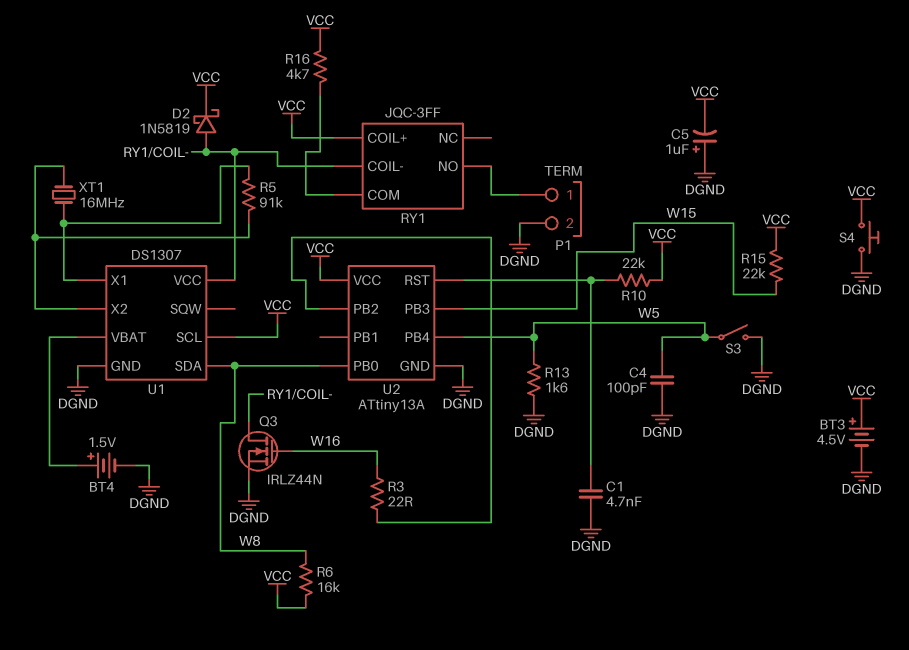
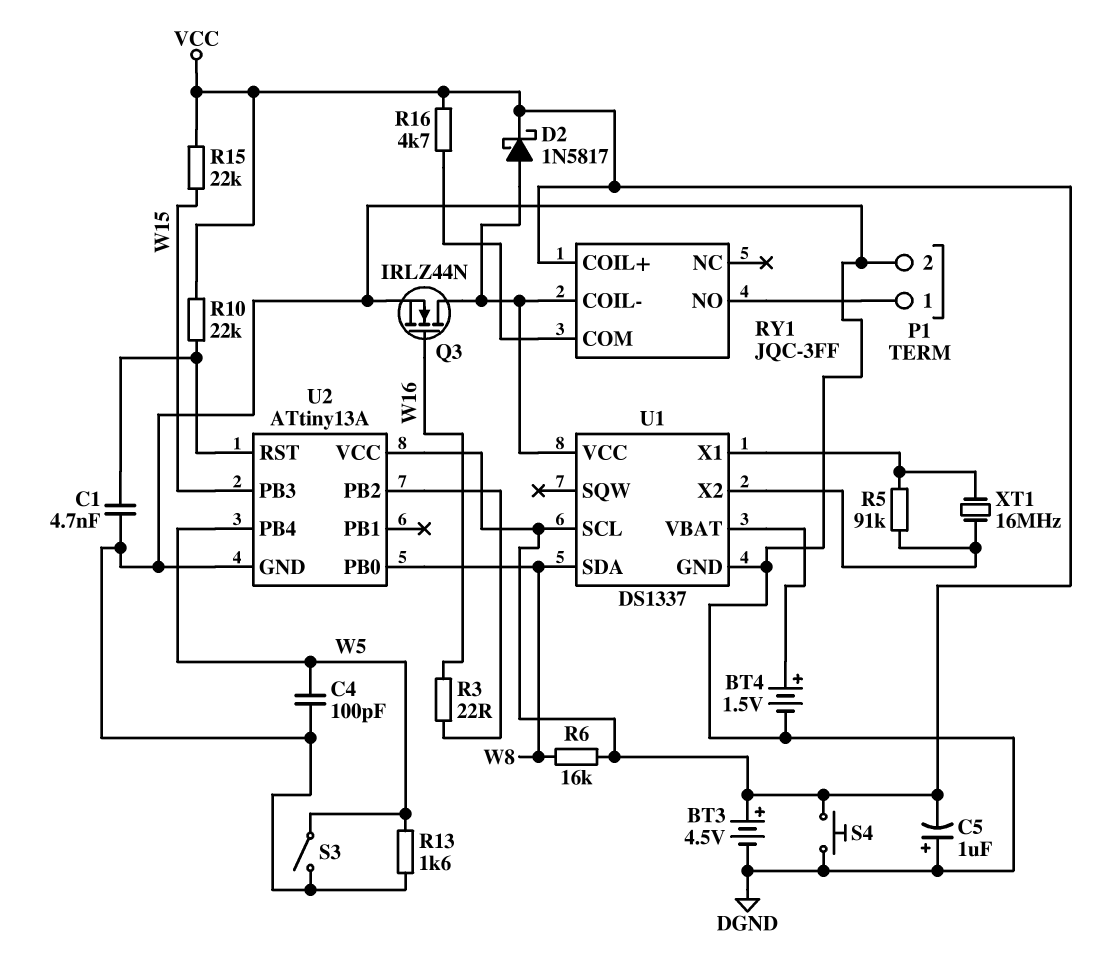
D2: schottky 1N5819 (A RY1/COIL-, K VCC) -> schottky 1N5817 (A RY1/COIL-, K VCC)
U1: DS1307 -> DS1337

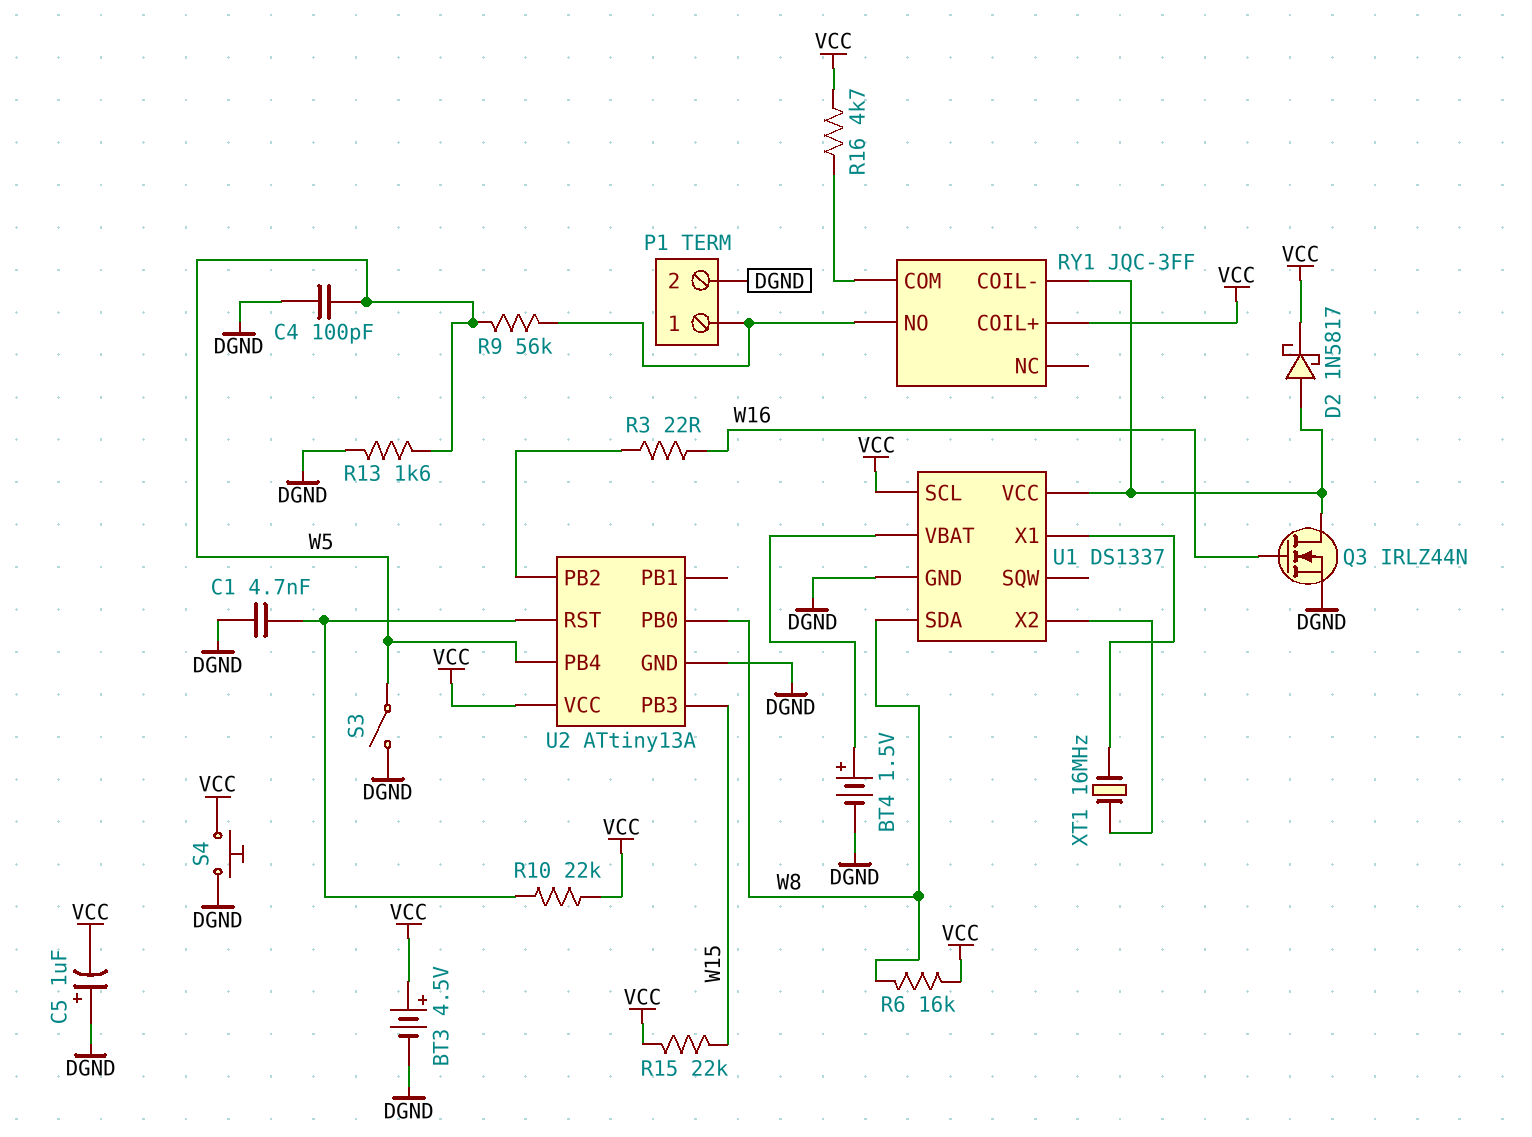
R5: 91k (U1/X1, U1/X2) -> none
R9: none -> 56k (P1/1, W5)

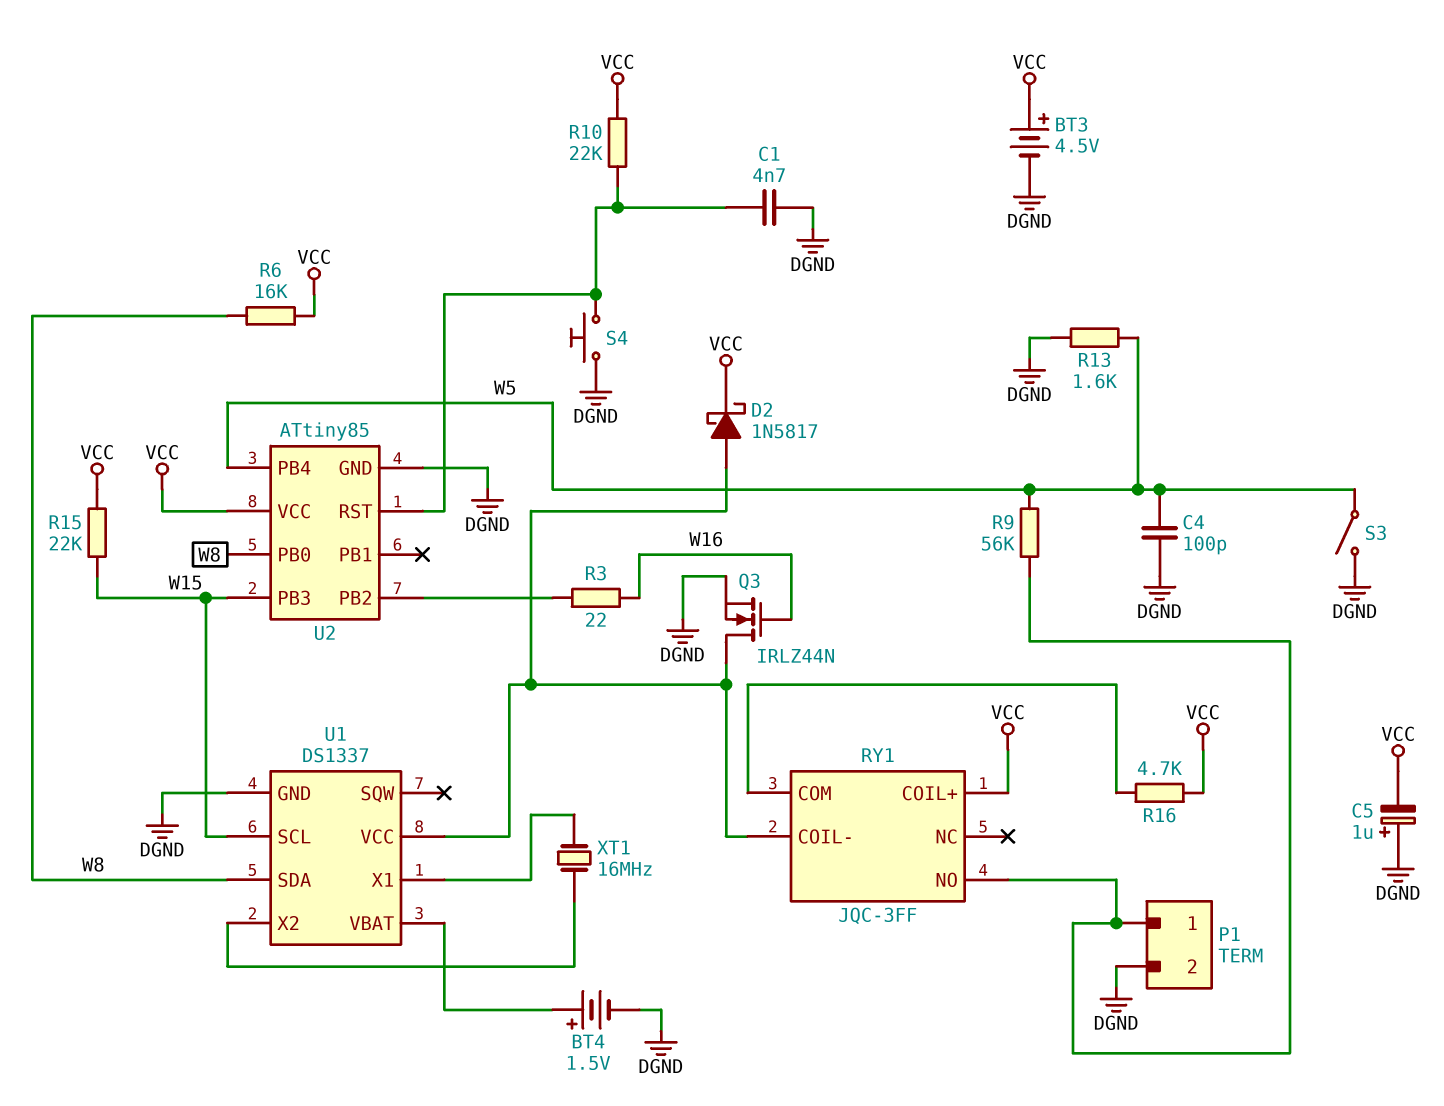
S4: button (DGND, VCC) -> button (DGND, U2/RST)
U1 pin SCL: VCC -> W15
U2: ATtiny13A -> ATtiny85

